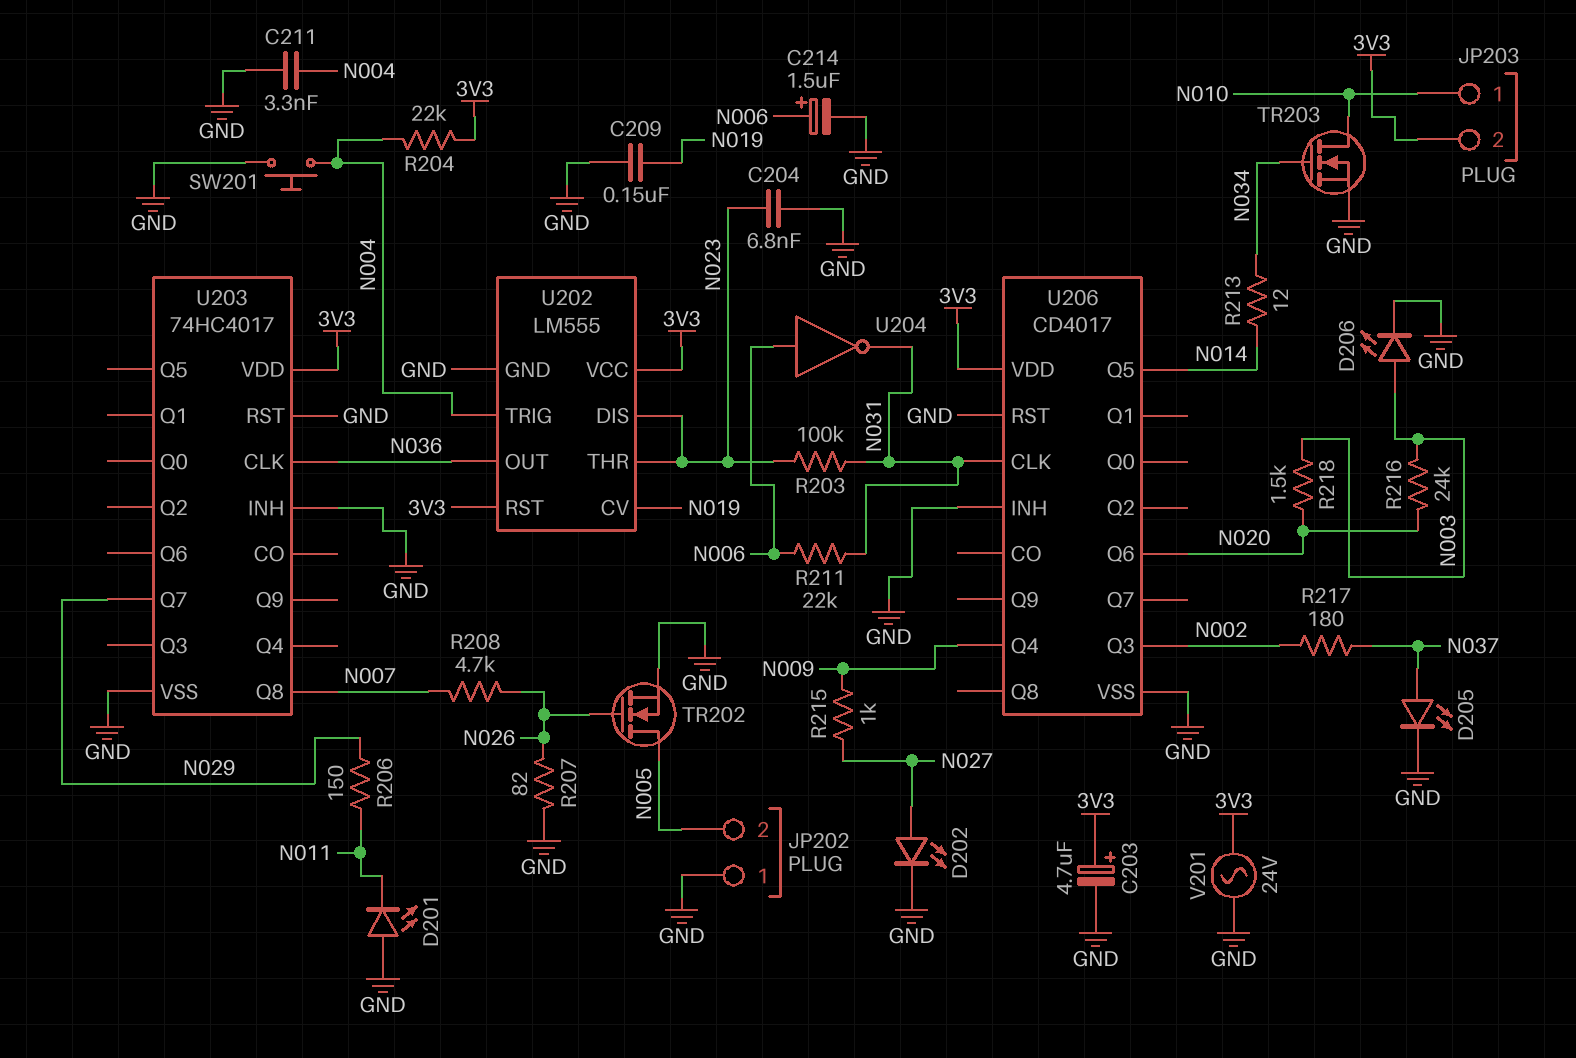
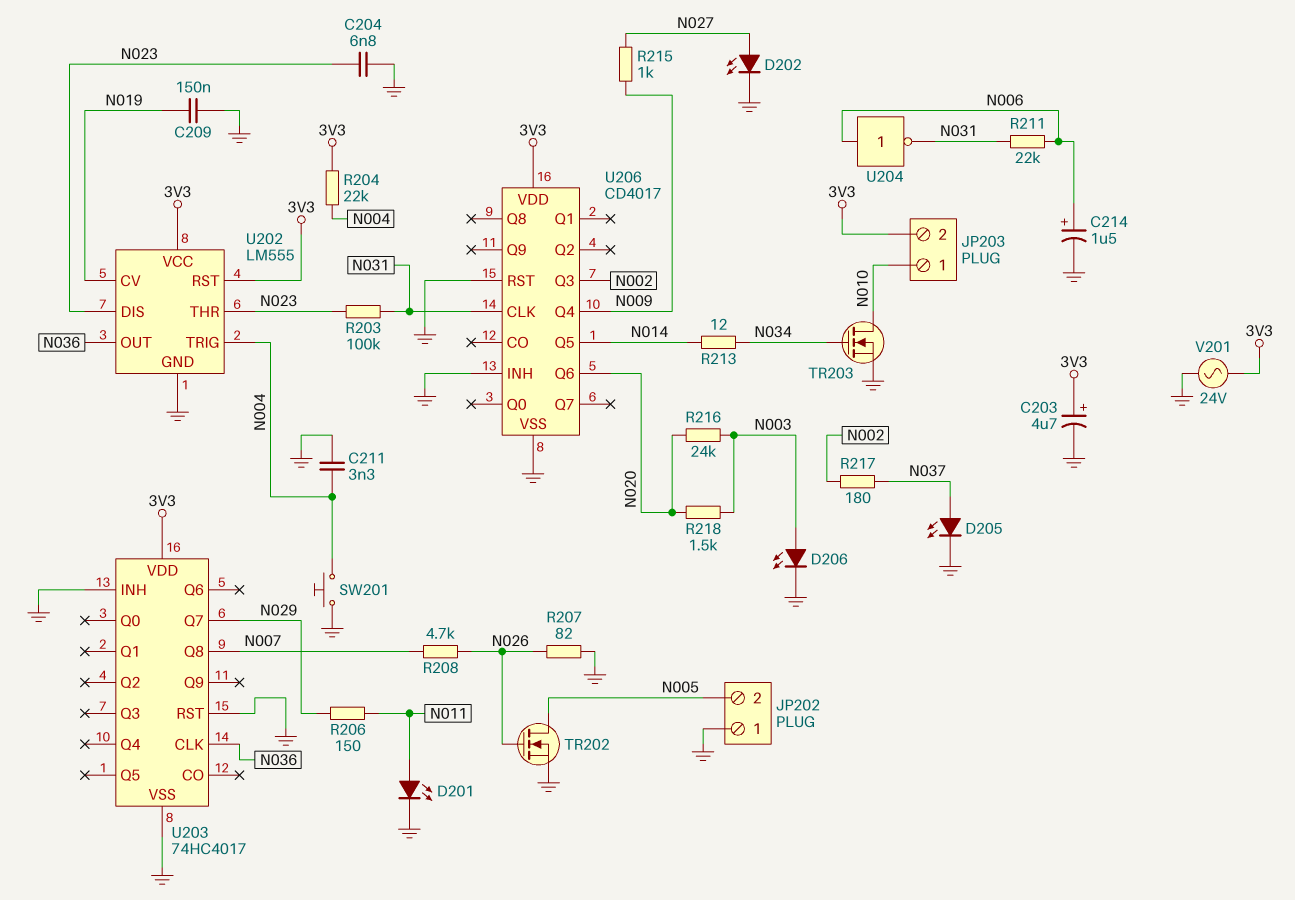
D201: LED (A GND, K N011) -> LED (A N011, K GND)

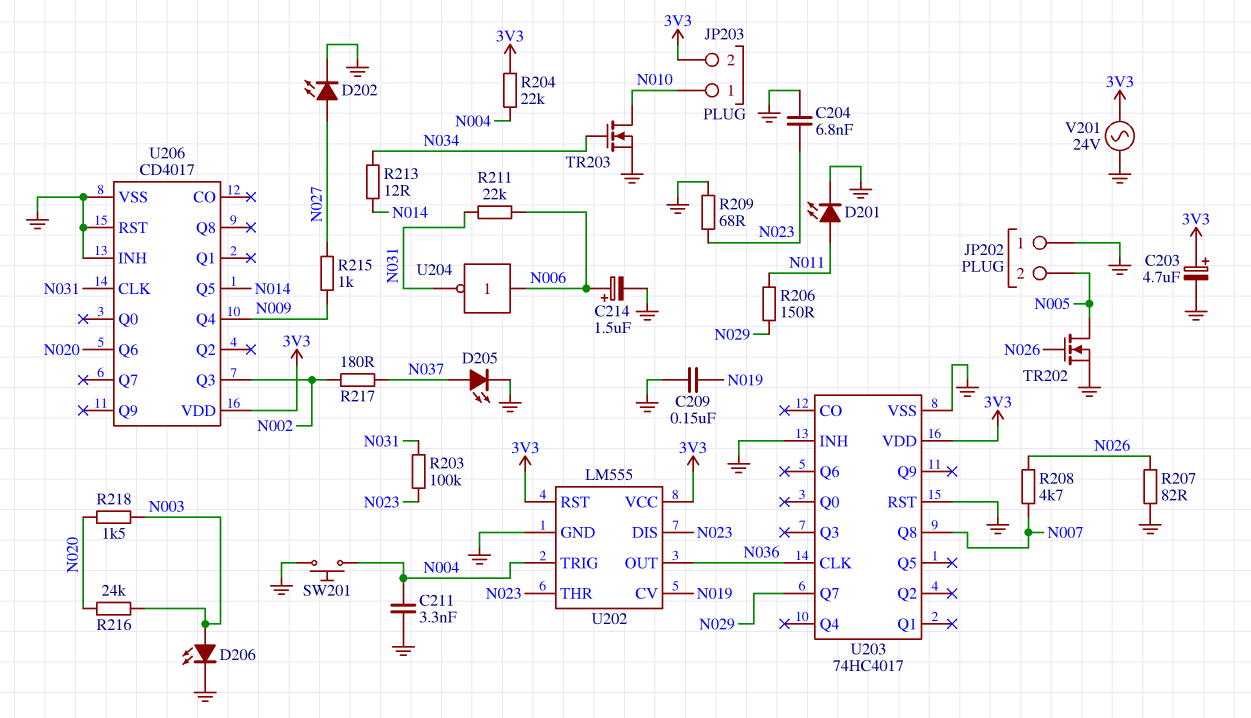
R209: none -> 68 (GND, N023)

